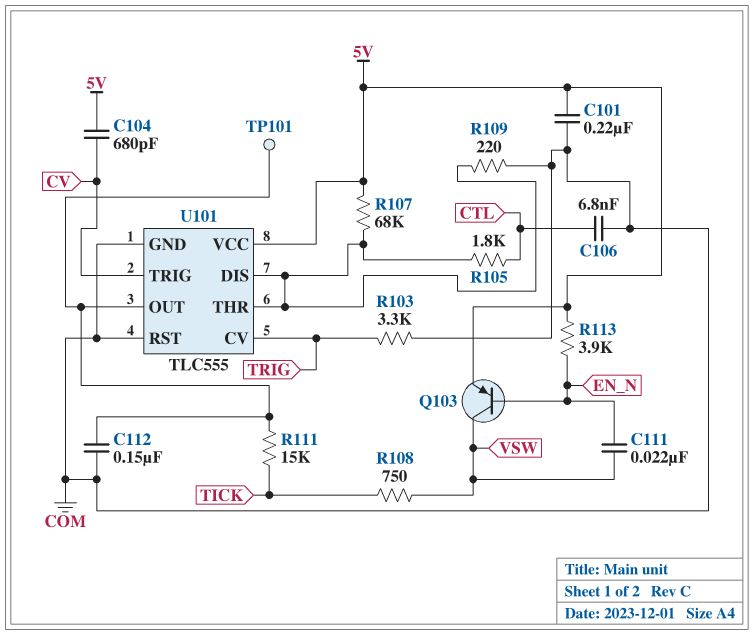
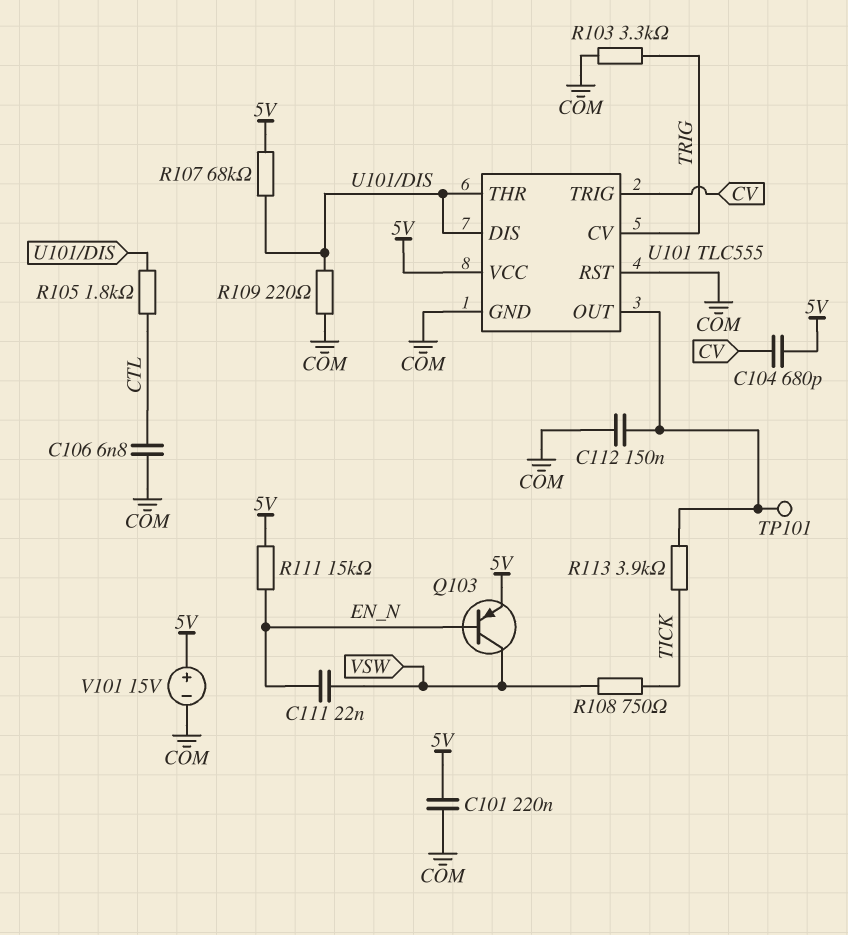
R111: 15k (TICK, U101/OUT) -> 15k (5V, EN_N)
R113: 3.9k (5V, EN_N) -> 3.9k (TICK, U101/OUT)
V101: none -> 15V (plus 5V, minus COM)

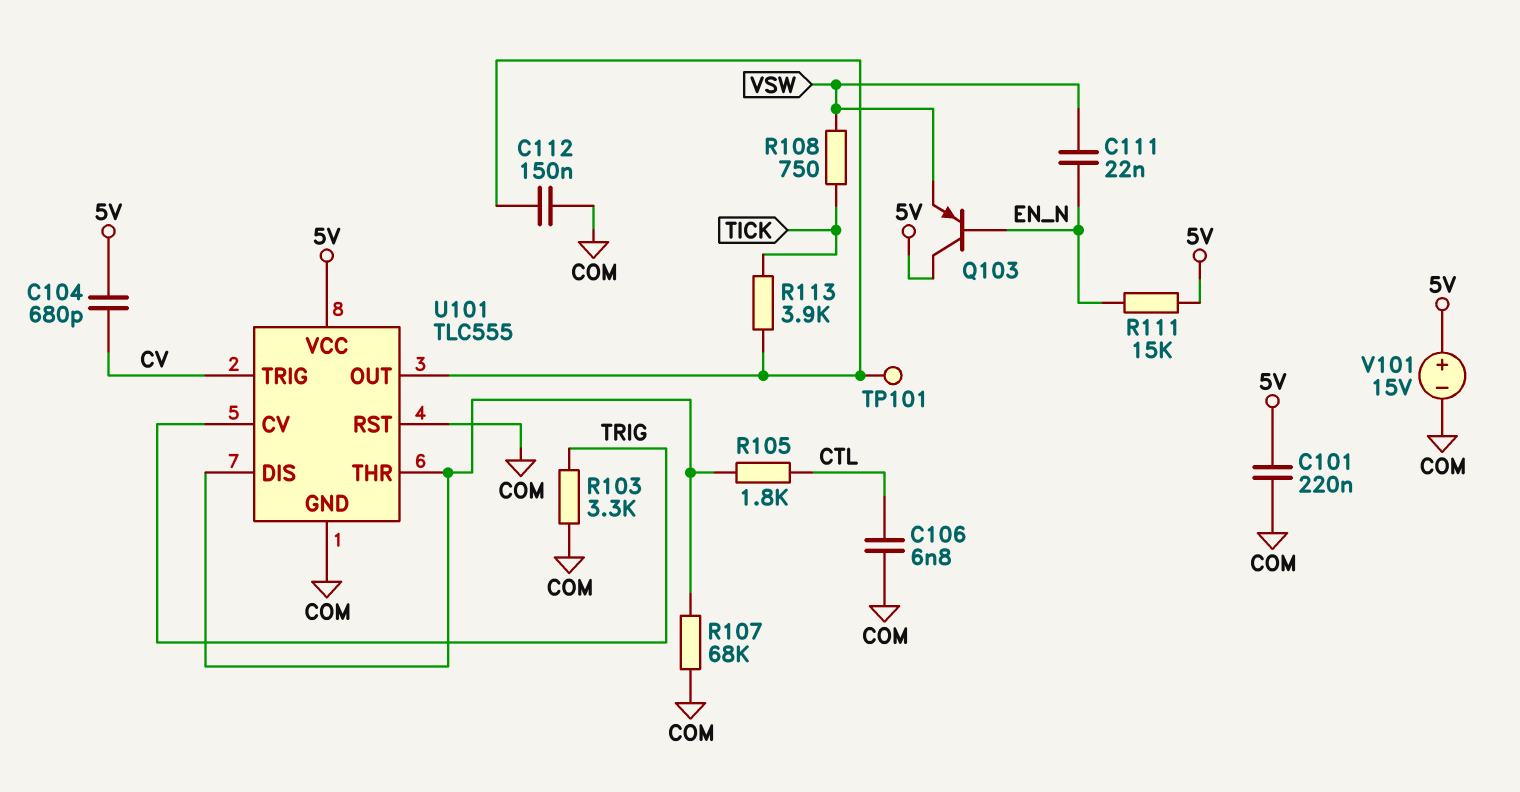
Q103: PNP (B EN_N, C VSW, E 5V) -> PNP (B EN_N, C 5V, E VSW)
R107: 68k (5V, U101/DIS) -> 68k (COM, U101/DIS)
R109: 220 (COM, U101/DIS) -> none

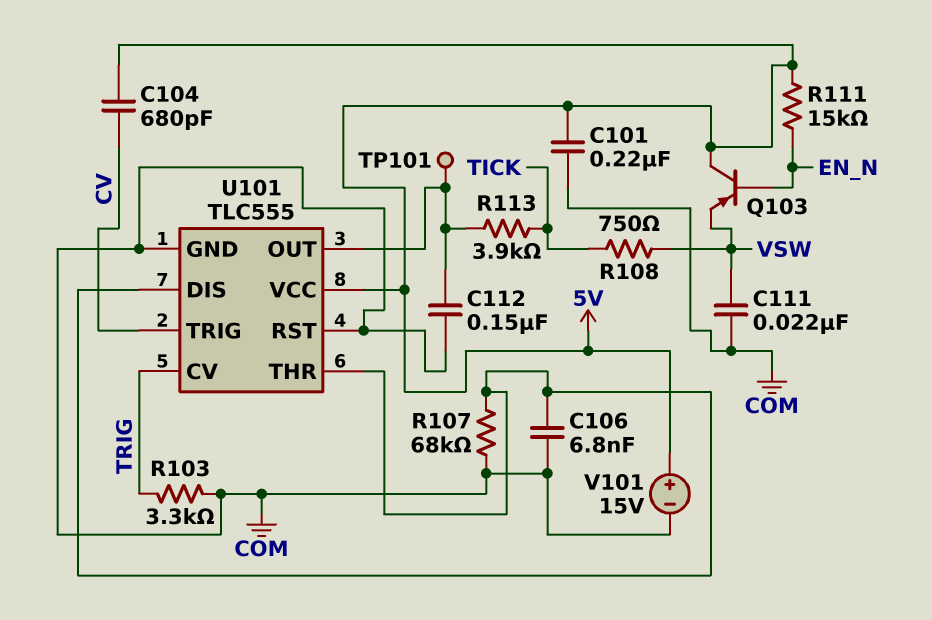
C106: 6.8nF (COM, CTL) -> 6.8nF (COM, U101/DIS)
C111: 22nF (EN_N, VSW) -> 22nF (COM, VSW)
R105: 1.8k (CTL, U101/DIS) -> none

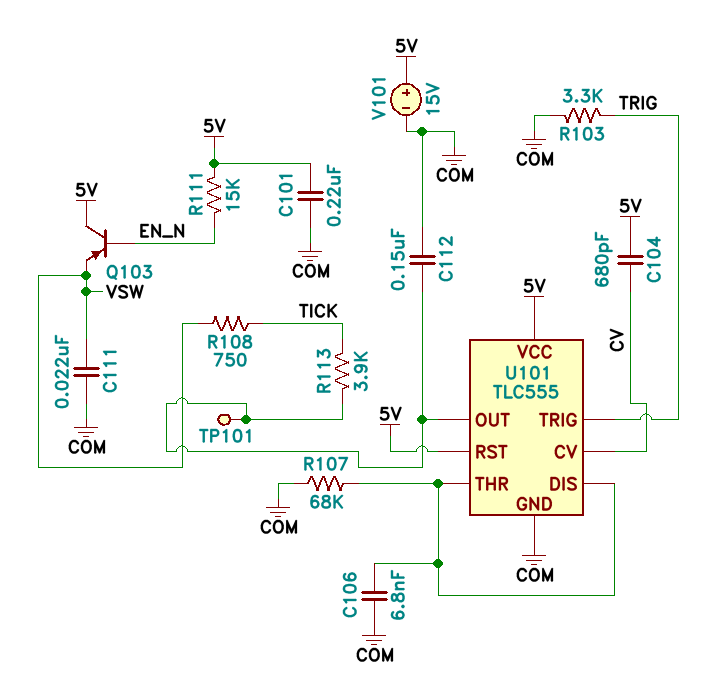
U101 pin CV: TRIG -> CV
U101 pin RST: COM -> 5V
U101 pin TRIG: CV -> TRIG

